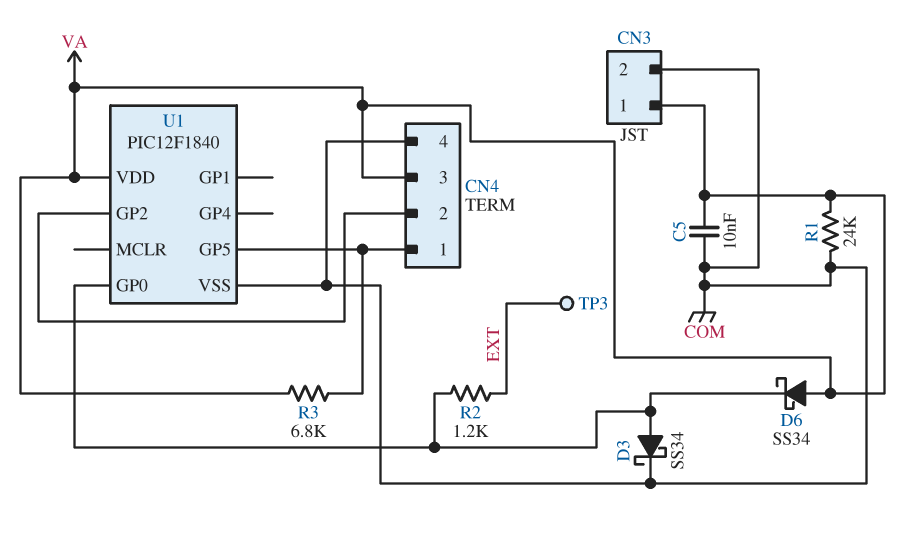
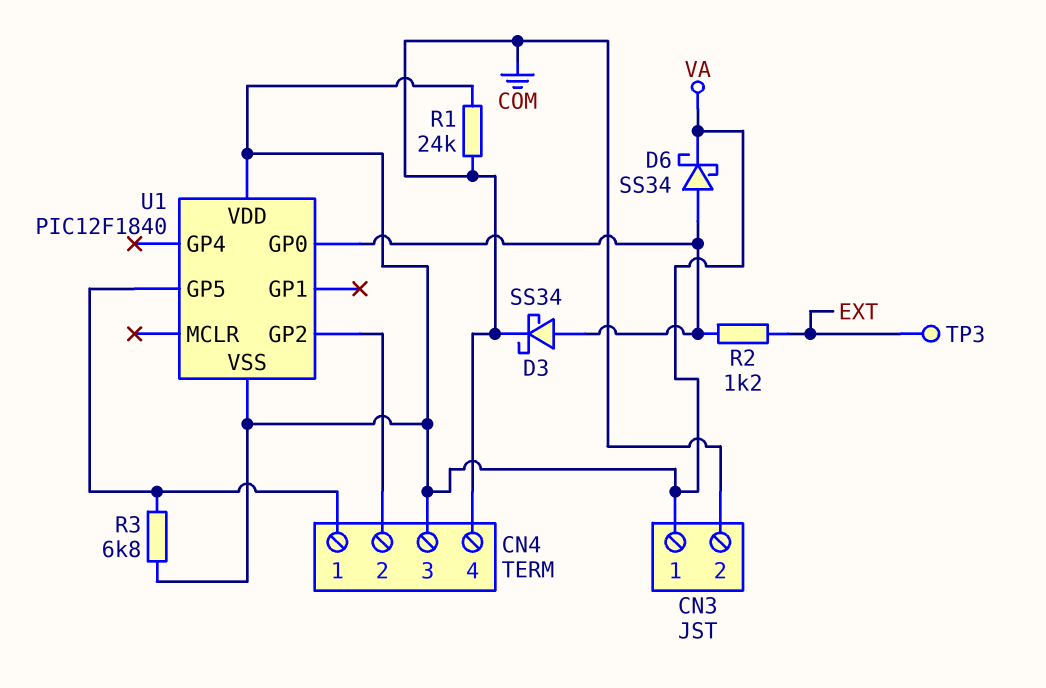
C5: 10nF (COM, VA) -> none
D6: schottky SS34 (A VA, K U1/GP0) -> schottky SS34 (A U1/GP0, K VA)
U1 pin VSS: COM -> VA

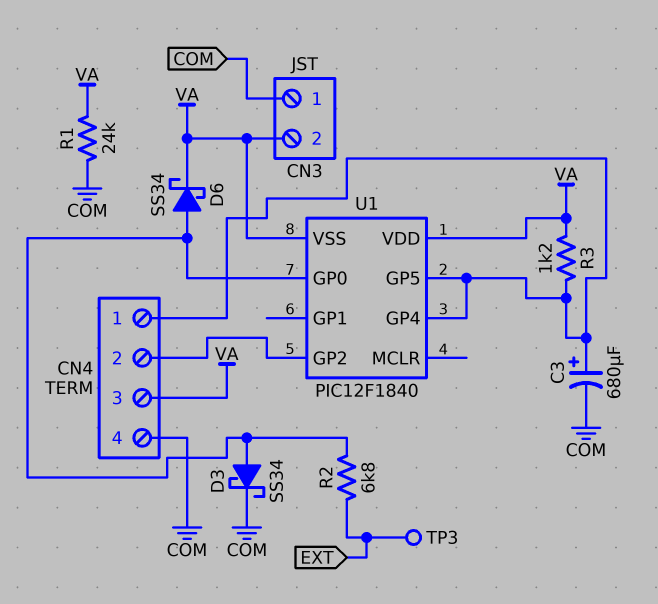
C3: none -> 680uF (plus CN4/1, minus COM)
CN3 pin 1: VA -> COM
CN3 pin 2: COM -> VA
R2: 1.2k (EXT, U1/GP0) -> 6.8k (EXT, U1/GP0)
R3: 6.8k (CN4/1, VA) -> 1.2k (CN4/1, VA)
U1 pin GP4: none -> CN4/1

